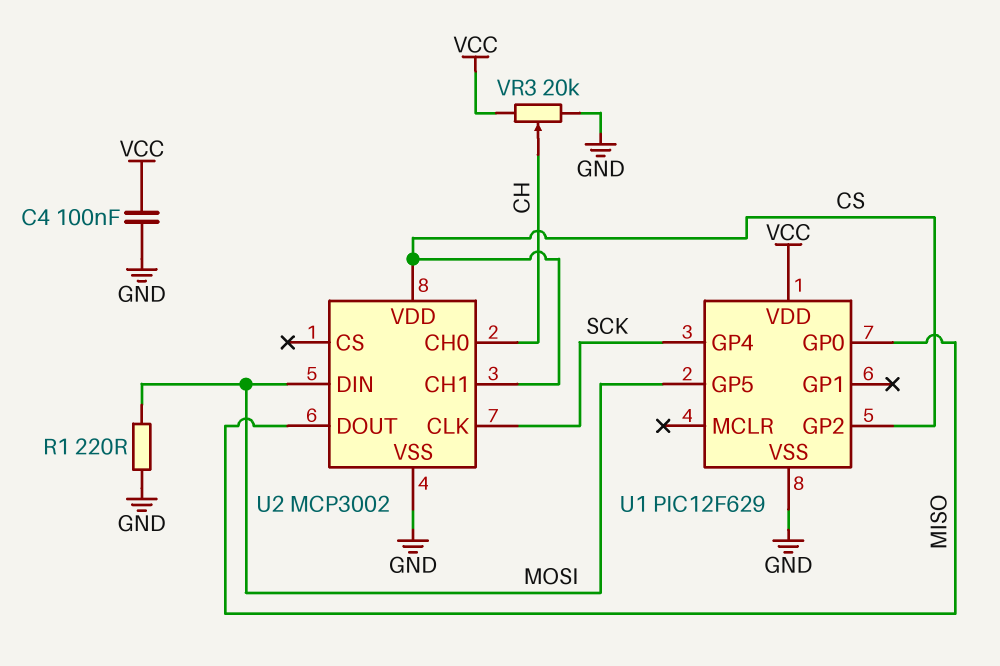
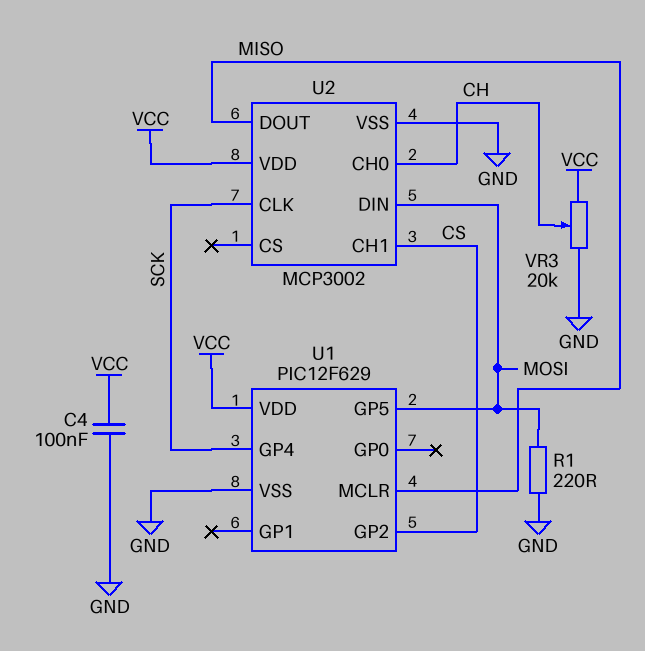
U1 pin GP0: MISO -> none
U1 pin MCLR: none -> MISO
U2 pin VDD: CS -> VCC

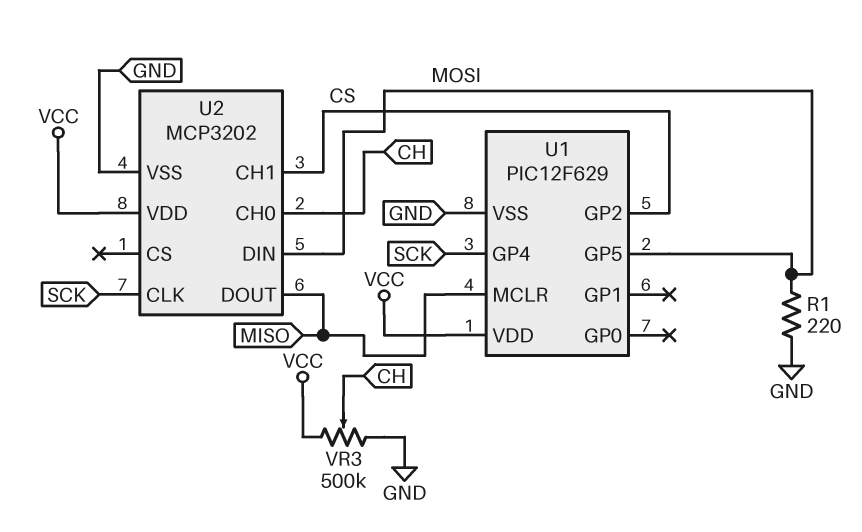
C4: 100nF (GND, VCC) -> none
U2: MCP3002 -> MCP3202
VR3: 20k (GND, VCC, wiper CH) -> 500k (GND, VCC, wiper CH)

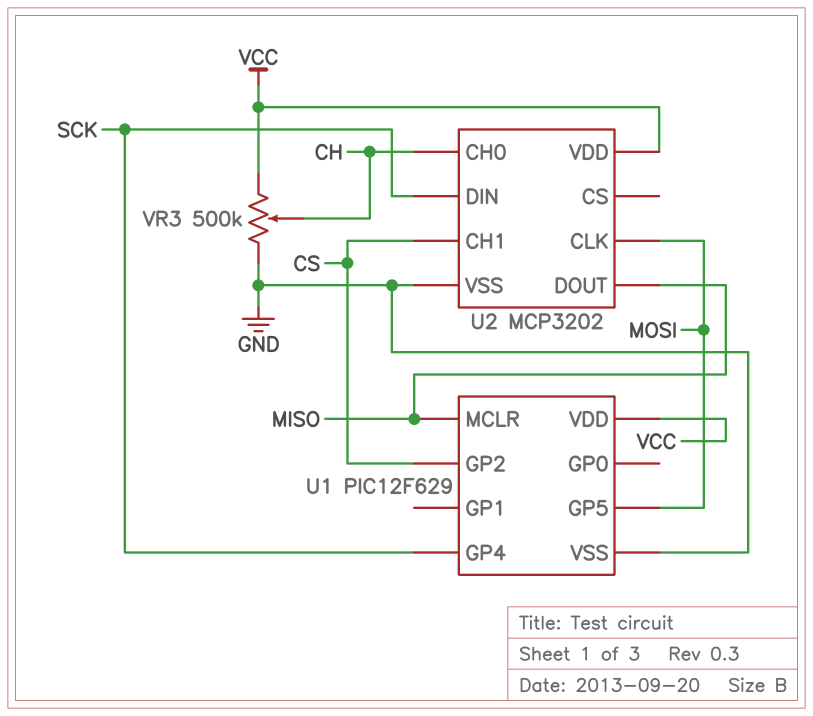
R1: 220 (GND, MOSI) -> none
U2 pin CLK: SCK -> MOSI
U2 pin DIN: MOSI -> SCK

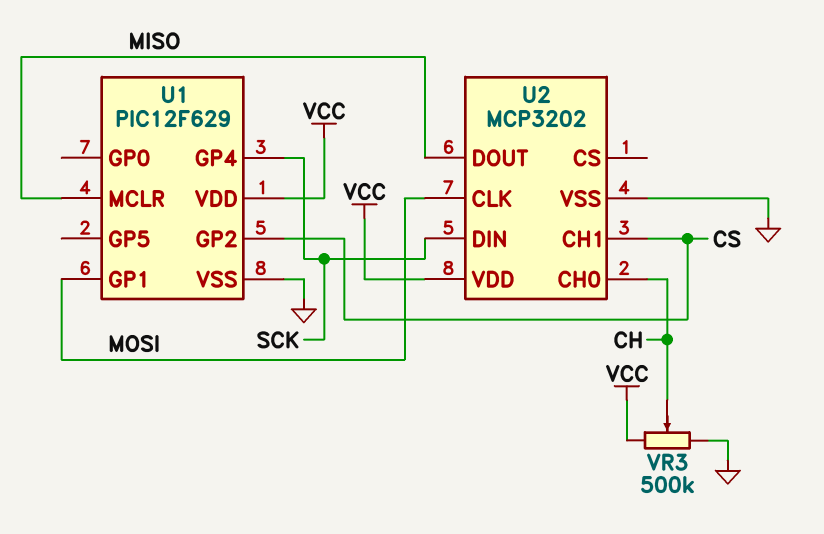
U1 pin GP1: none -> MOSI
U1 pin GP5: MOSI -> none

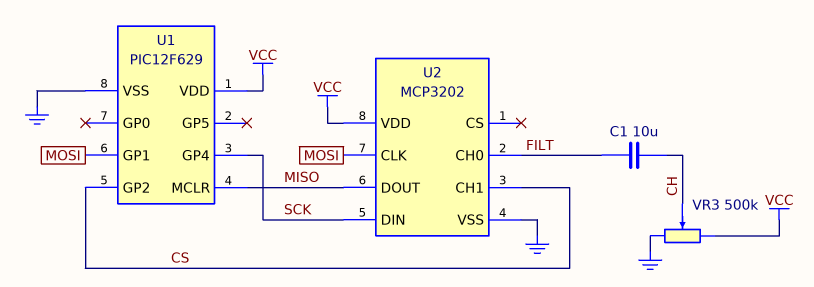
C1: none -> 10uF (CH, FILT)
U2 pin CH0: CH -> FILT

